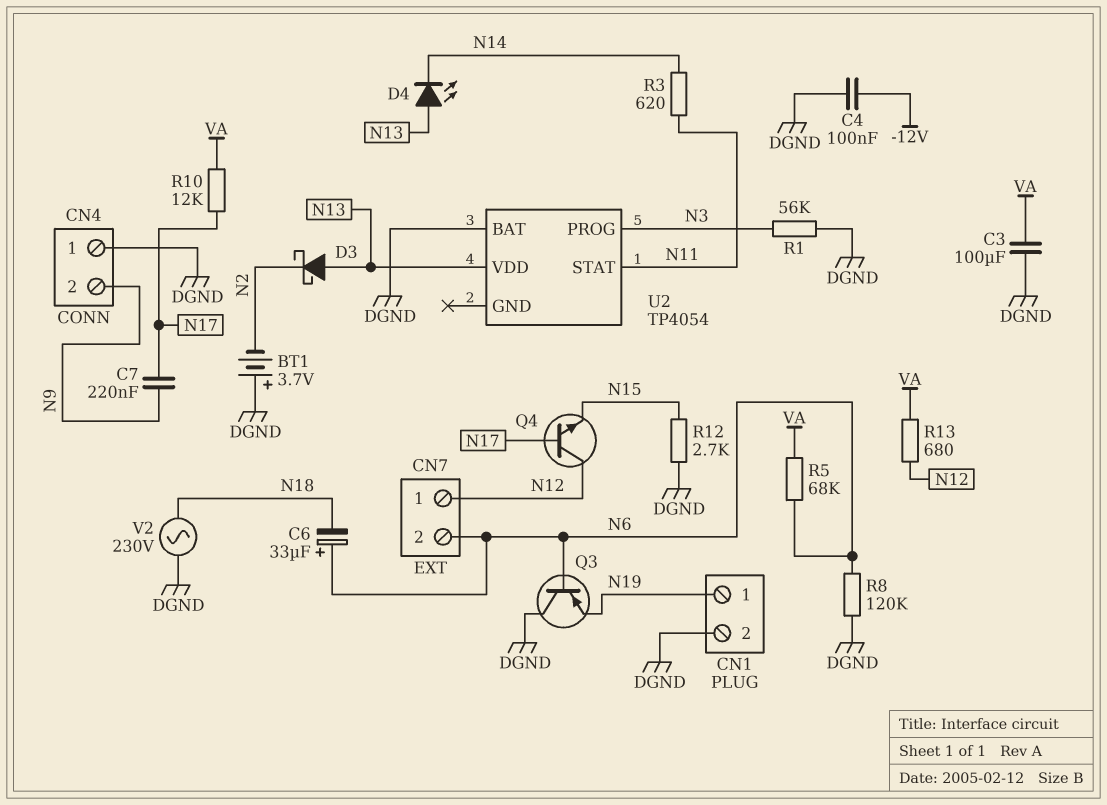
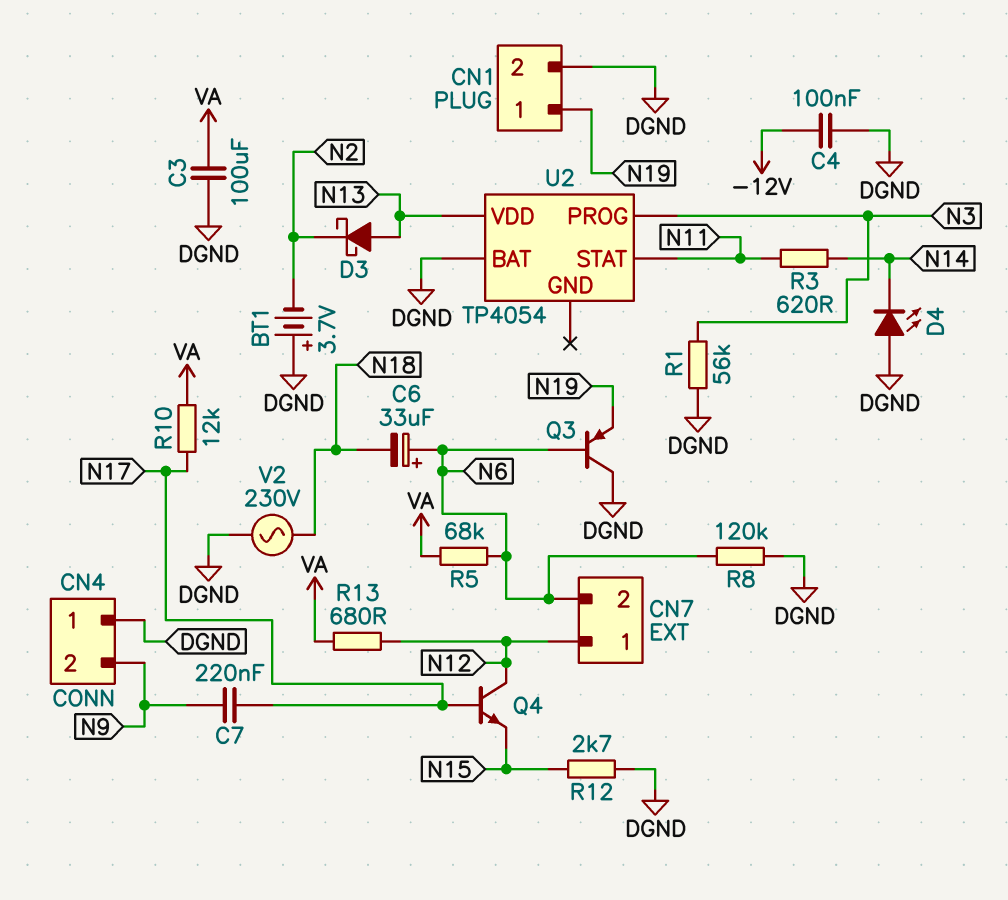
D4: LED (A N13, K N14) -> LED (A DGND, K N14)

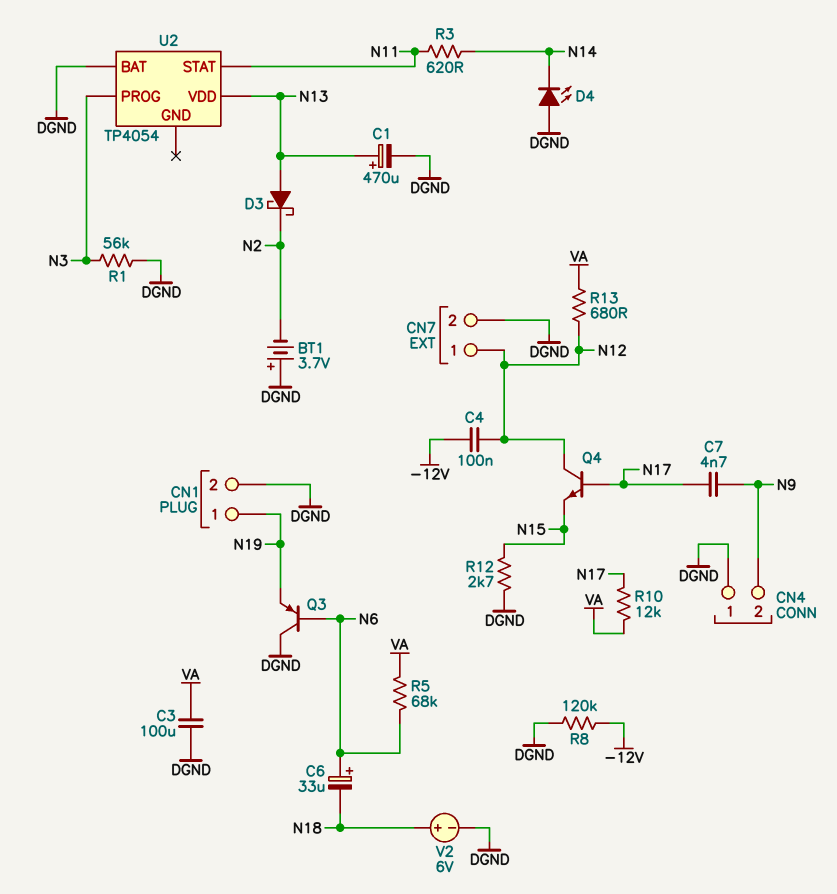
C1: none -> 470uF (plus N13, minus DGND)
C4: 100nF (-12V, DGND) -> 100nF (-12V, N12)
C7: 220nF (N9, N17) -> 4.7nF (N9, N17)
CN7 pin 2: N6 -> DGND
R8: 120k (DGND, N6) -> 120k (-12V, DGND)
V2: AC 230V (DGND, N18) -> 6V (plus N18, minus DGND)

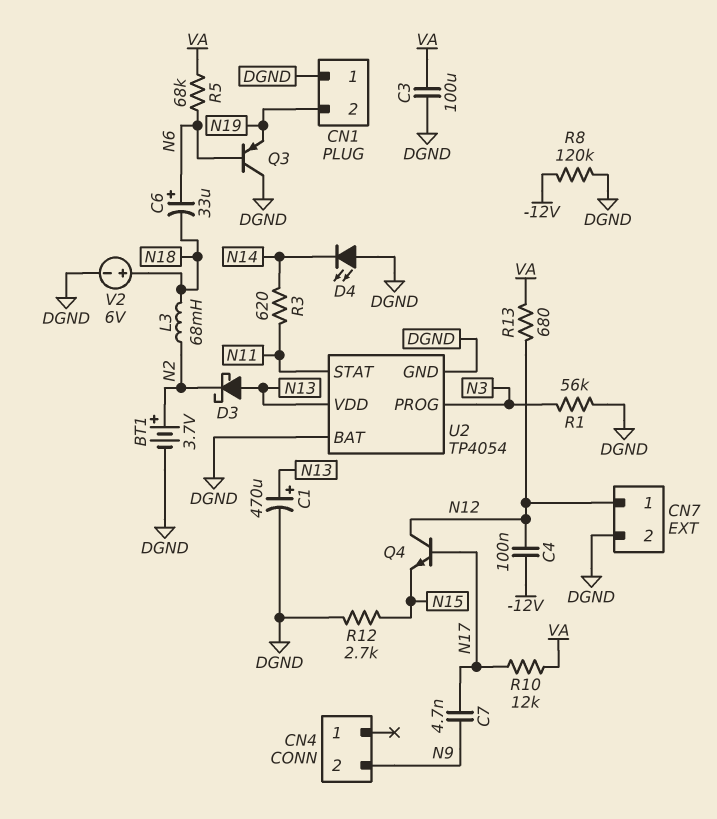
BT1: 3.7V (plus DGND, minus N2) -> 3.7V (plus N2, minus DGND)
CN1 pin 1: N19 -> DGND
CN1 pin 2: DGND -> N19
CN4 pin 1: DGND -> none
L3: none -> 68mH (N2, N18)
U2 pin GND: none -> DGND

